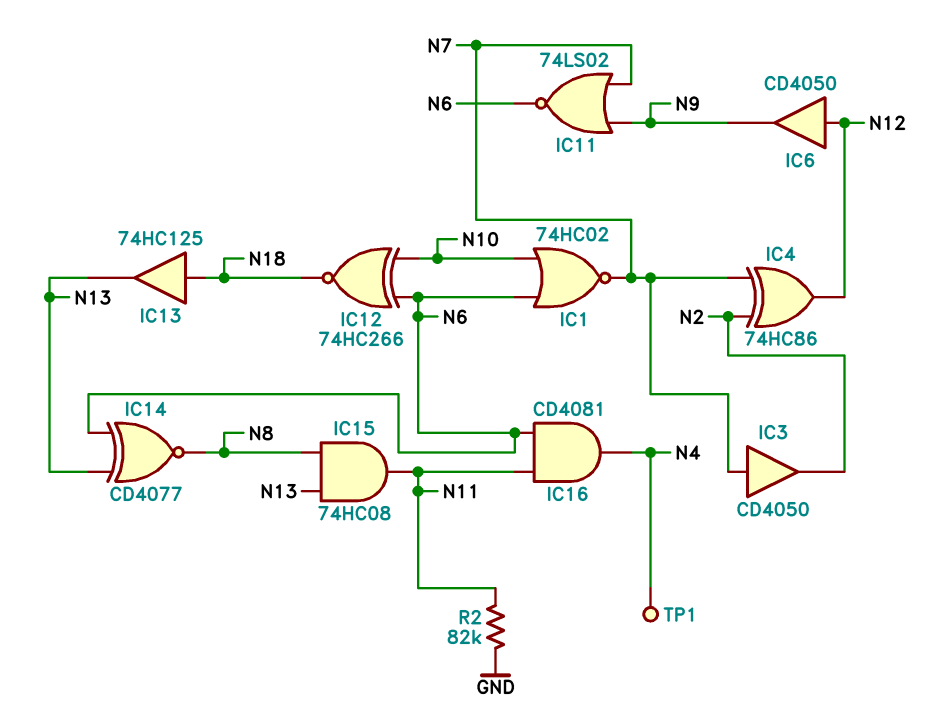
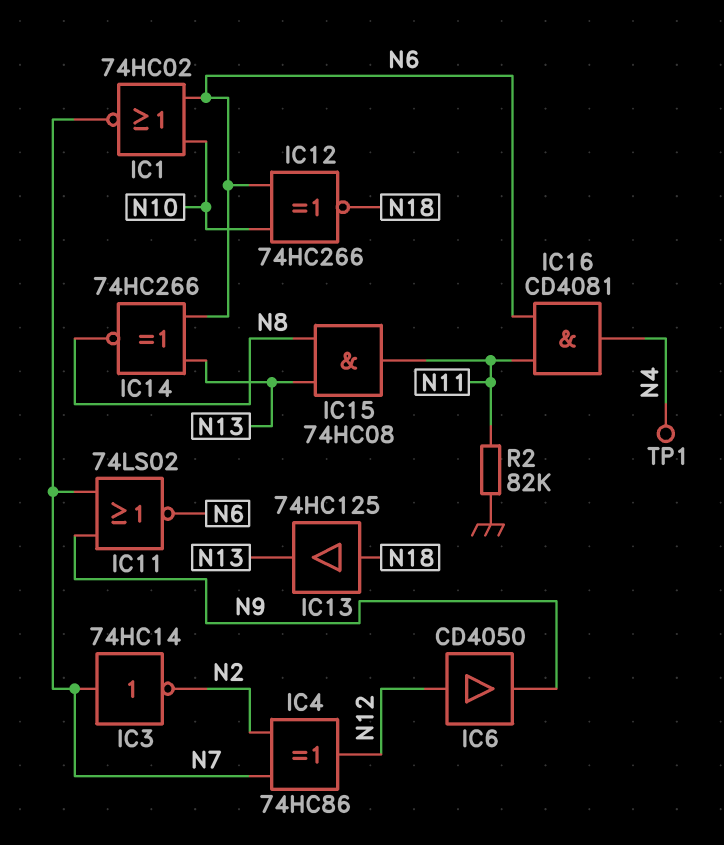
IC3: buffer CD4050 (in N7, out N2) -> NOT 74HC14 (in N7, out N2)
IC14: XNOR CD4077 (in N6, in N13, out N8) -> XNOR 74HC266 (in N6, in N13, out N8)

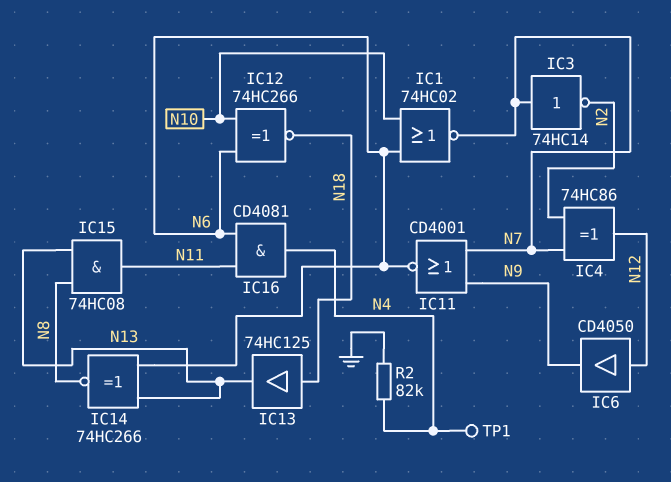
IC11: NOR 74LS02 (in N7, in N9, out N6) -> NOR CD4001 (in N7, in N9, out N6)
R2: 82k (GND, N11) -> 82k (GND, N4)

